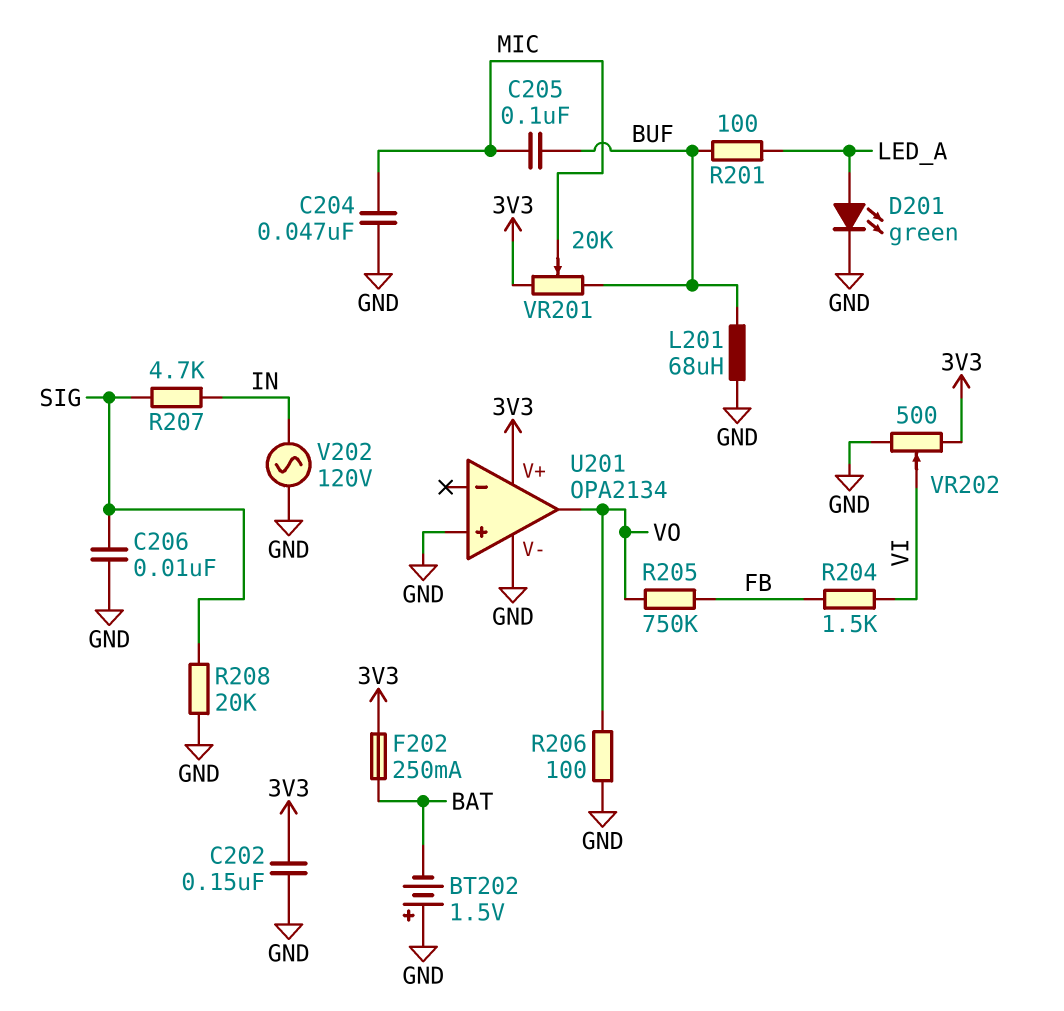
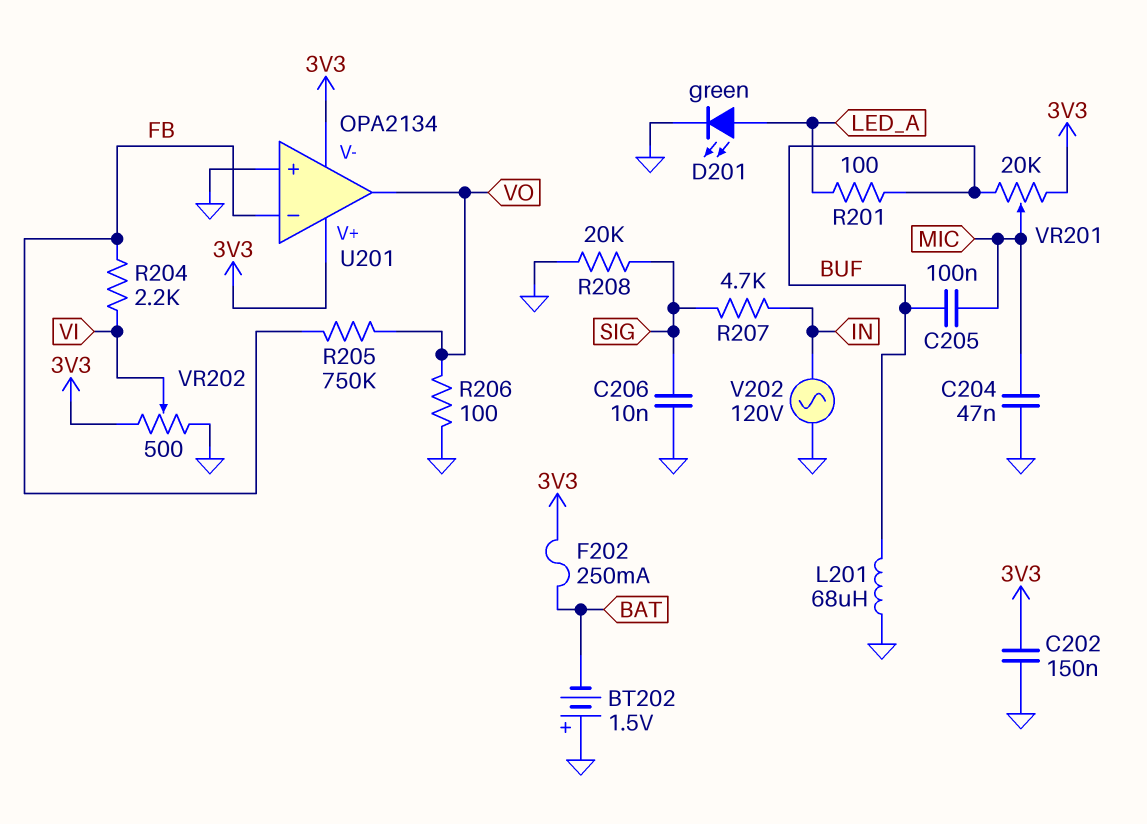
R204: 1.5k (FB, VI) -> 2.2k (FB, VI)
U201 pin V-: GND -> 3V3
U201 pin in-: none -> FB

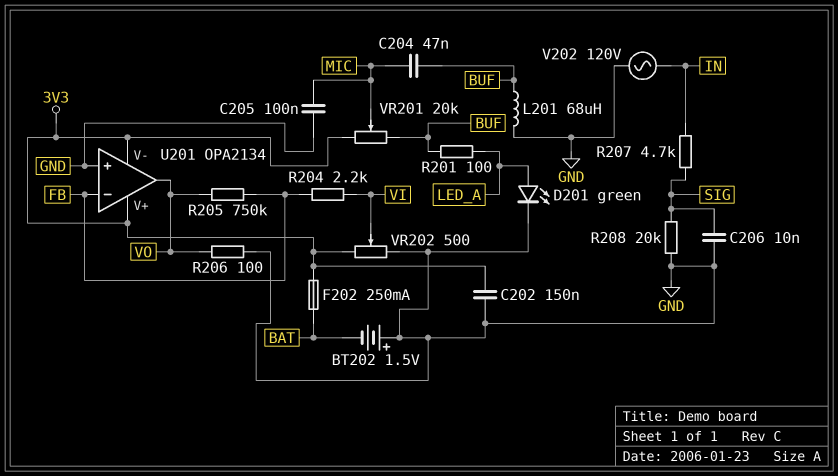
C204: 47nF (GND, MIC) -> 47nF (BUF, MIC)
C205: 100nF (BUF, MIC) -> 100nF (GND, MIC)

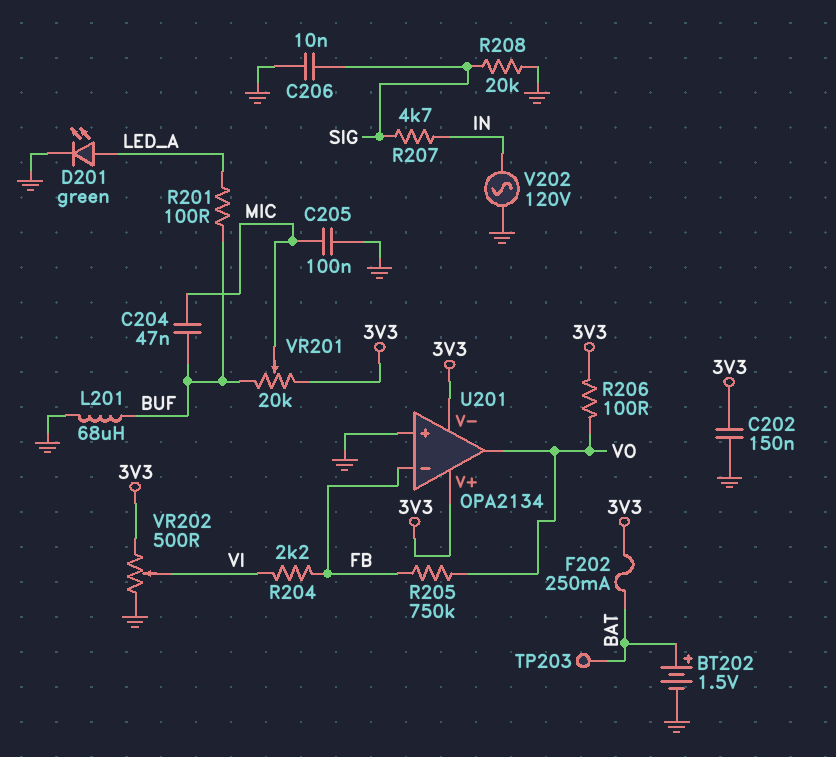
BT202: 1.5V (plus GND, minus BAT) -> 1.5V (plus BAT, minus GND)
R206: 100 (GND, VO) -> 100 (3V3, VO)
TP203: none -> test point (BAT)

